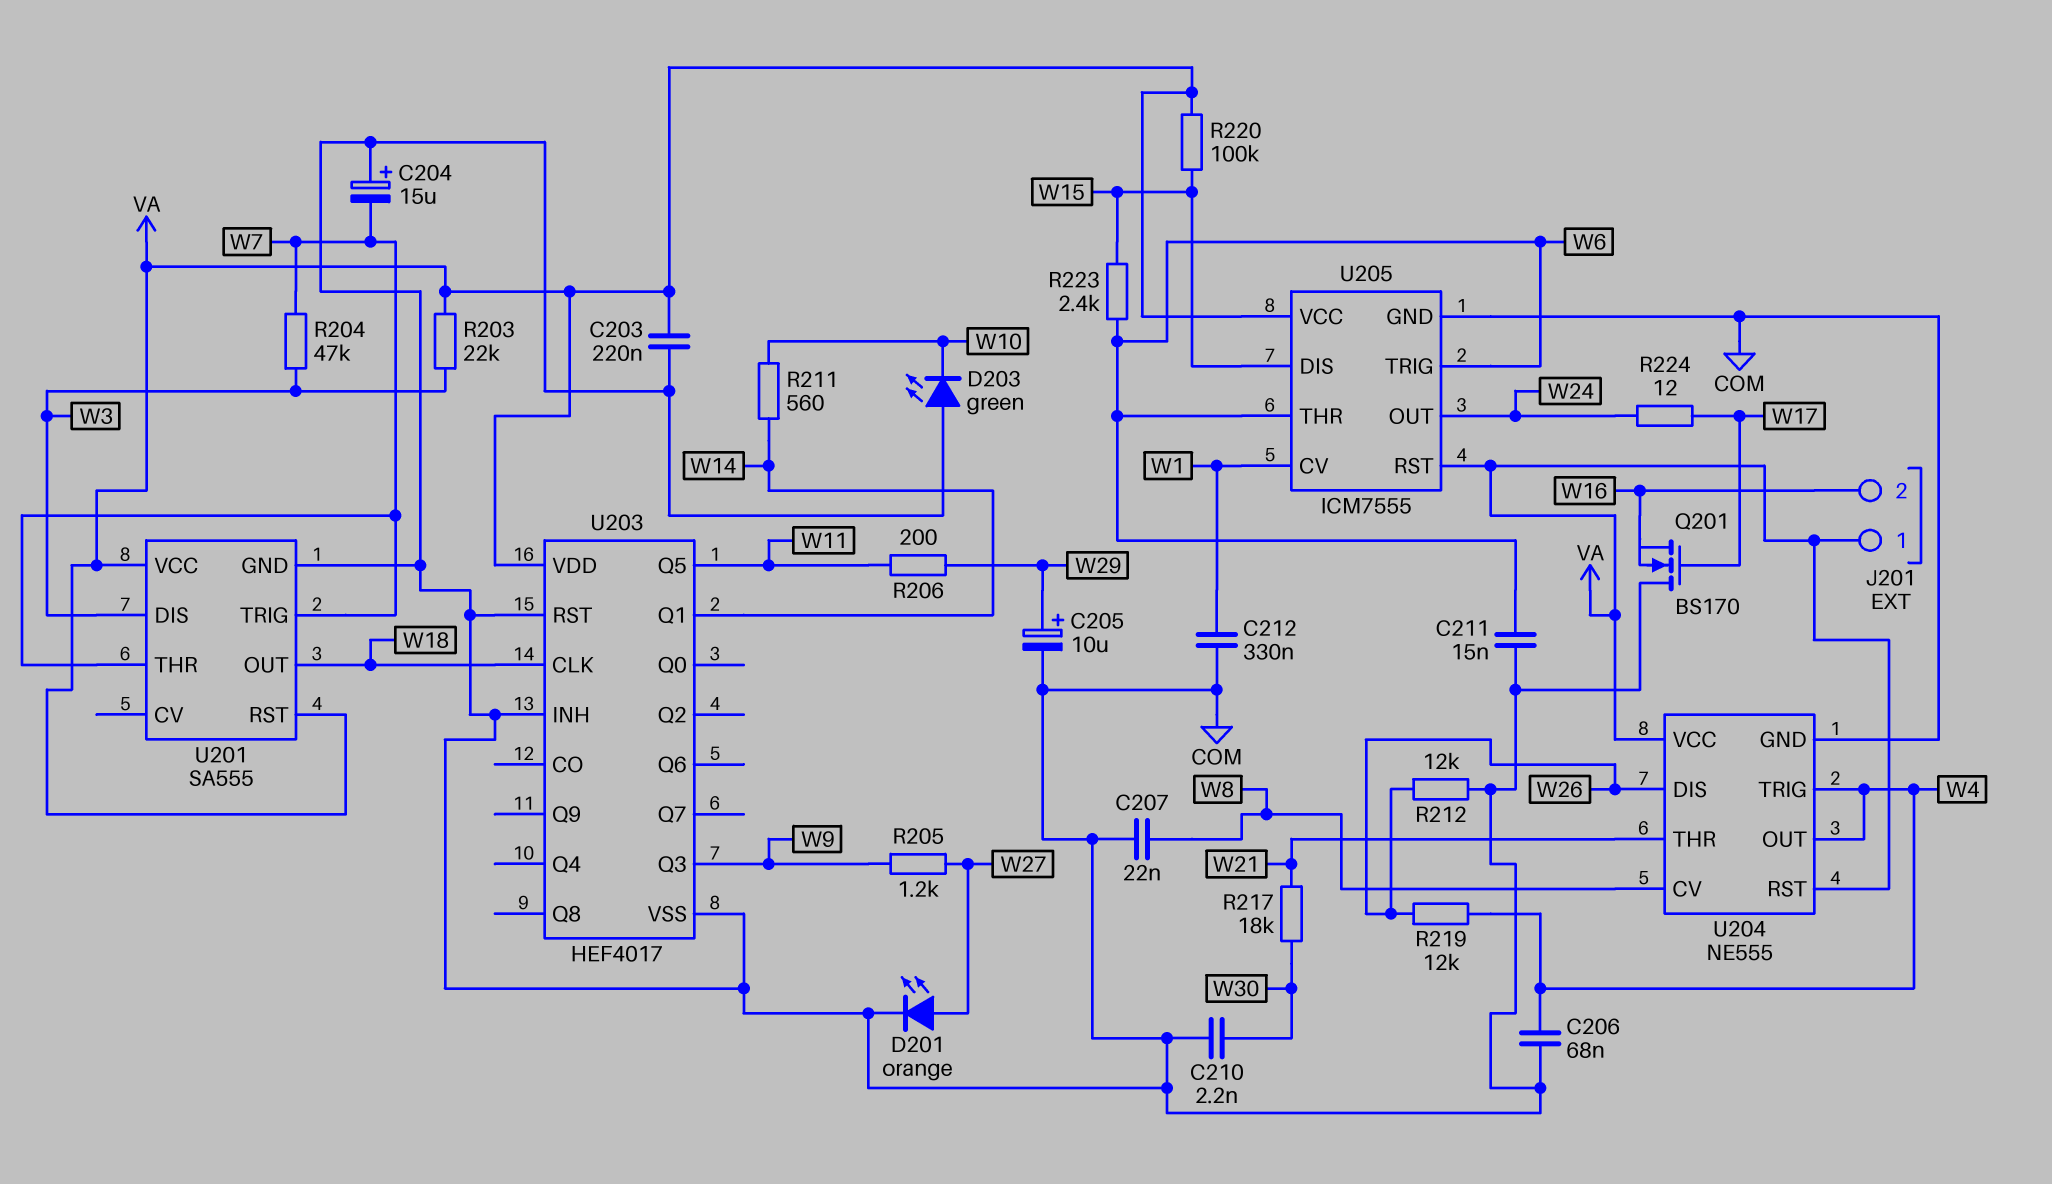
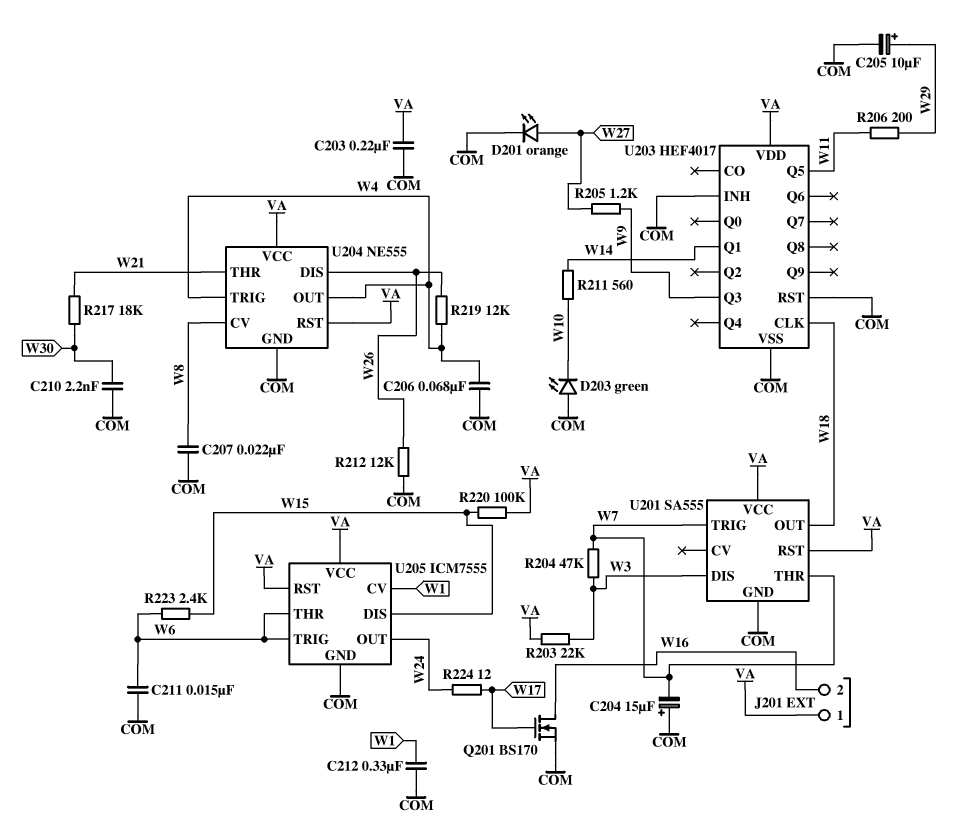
Q201: NMOS BS170 (G W17, D COM, S W16) -> NMOS BS170 (G W17, D W16, S COM)

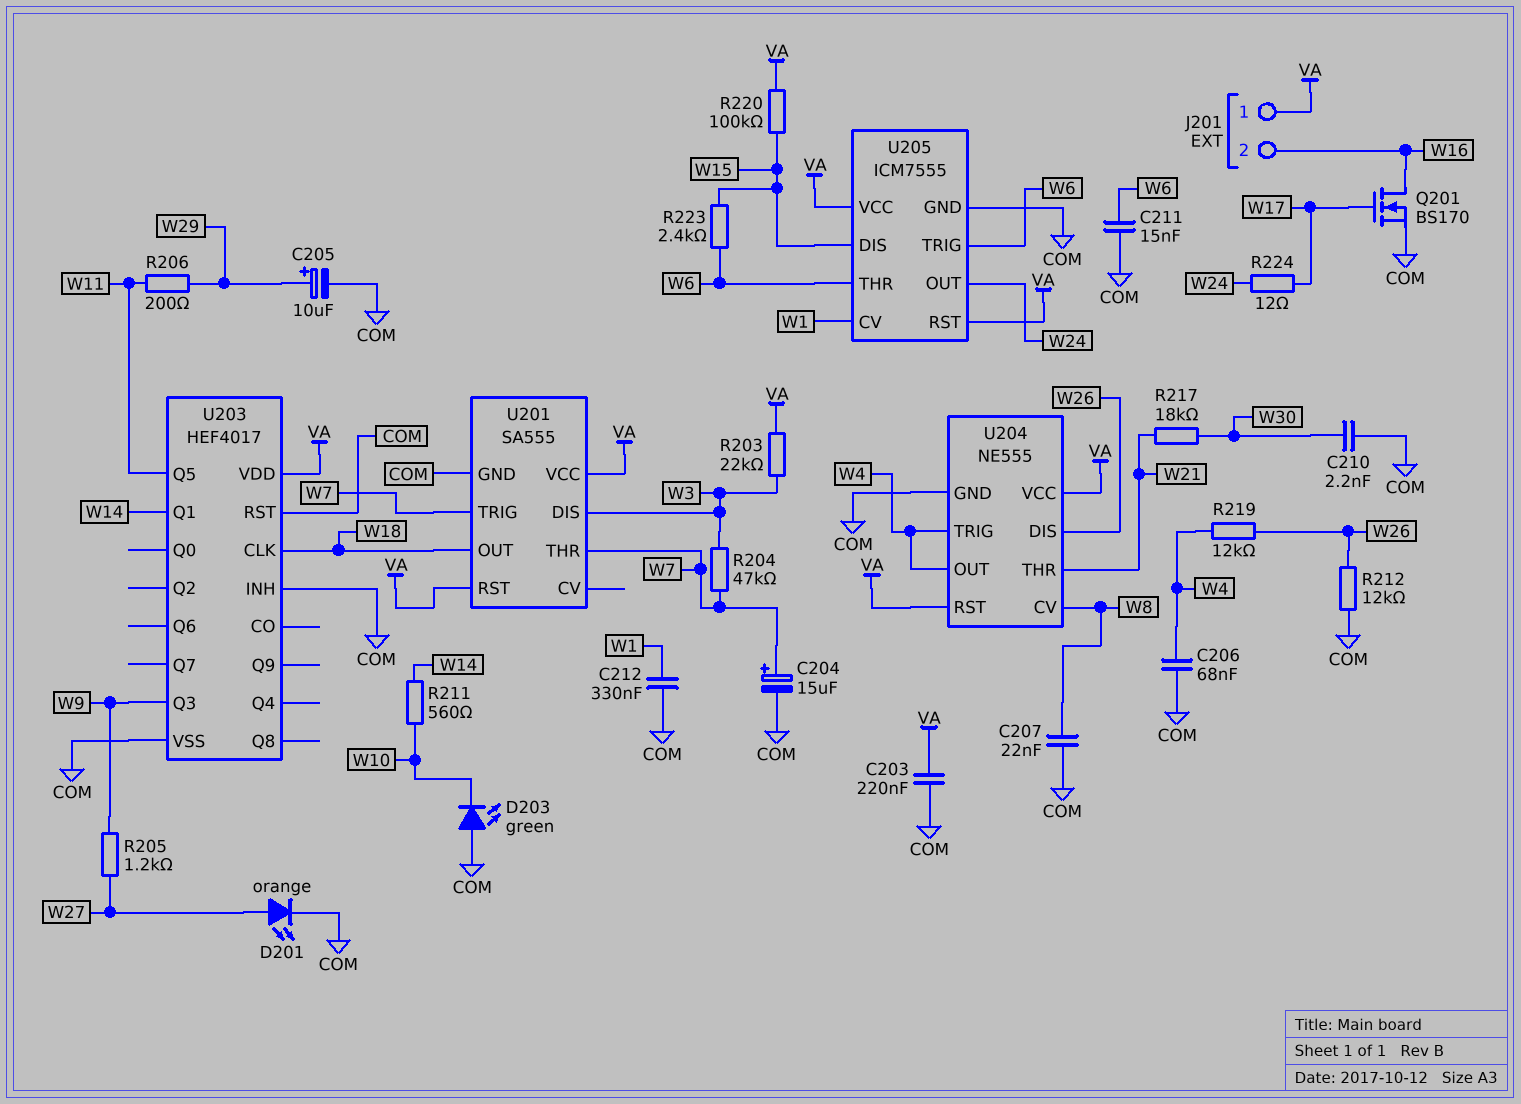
C204: 15uF (plus COM, minus W7) -> 15uF (plus W7, minus COM)

